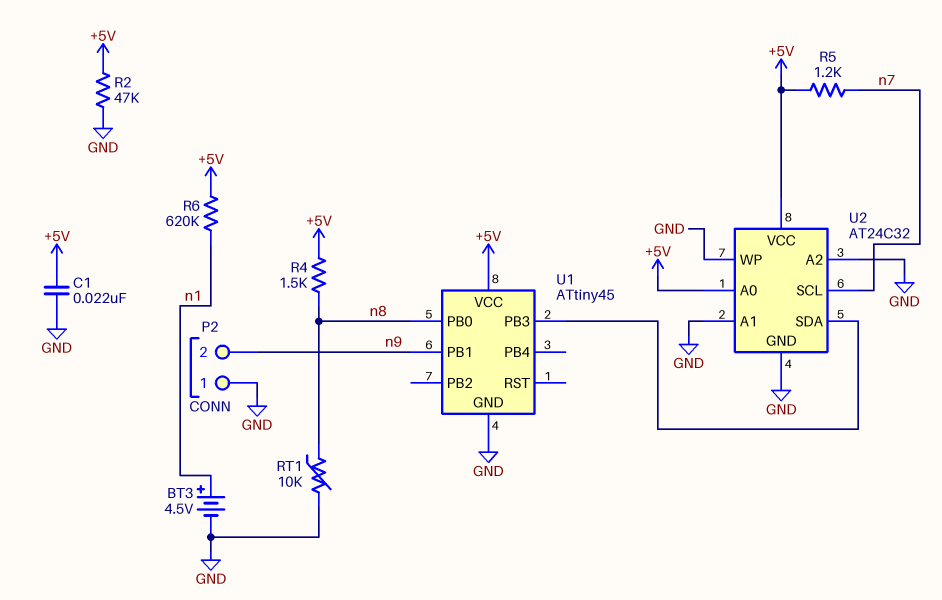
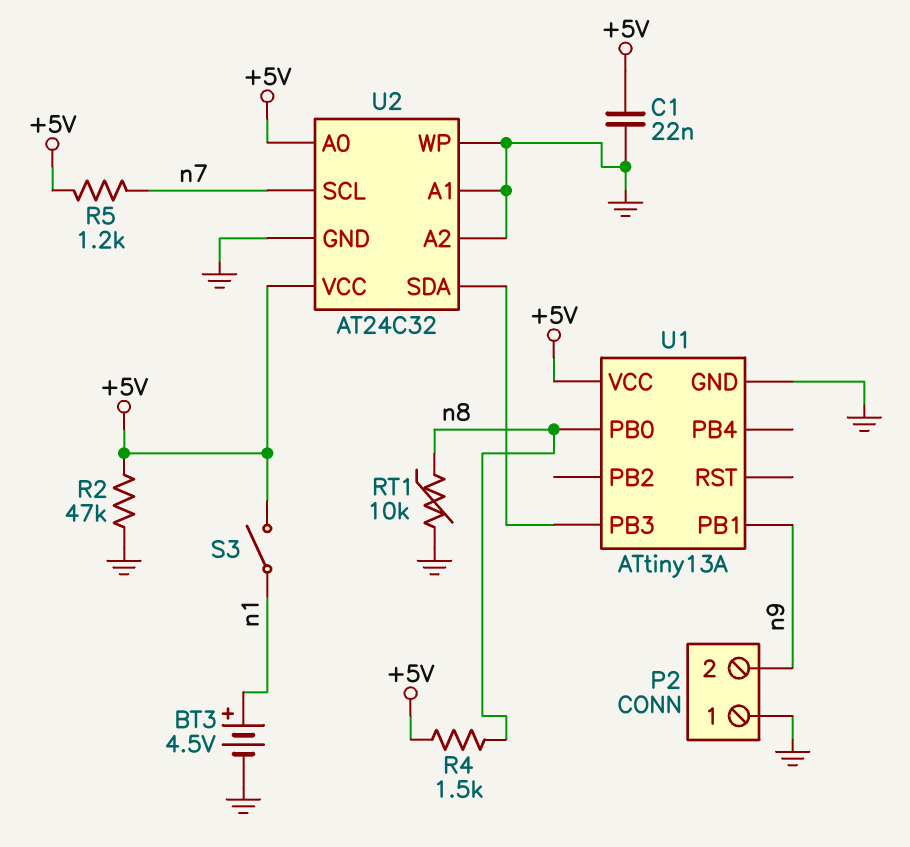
R6: 620k (+5V, n1) -> none
S3: none -> switch (+5V, n1)
U1: ATtiny45 -> ATtiny13A

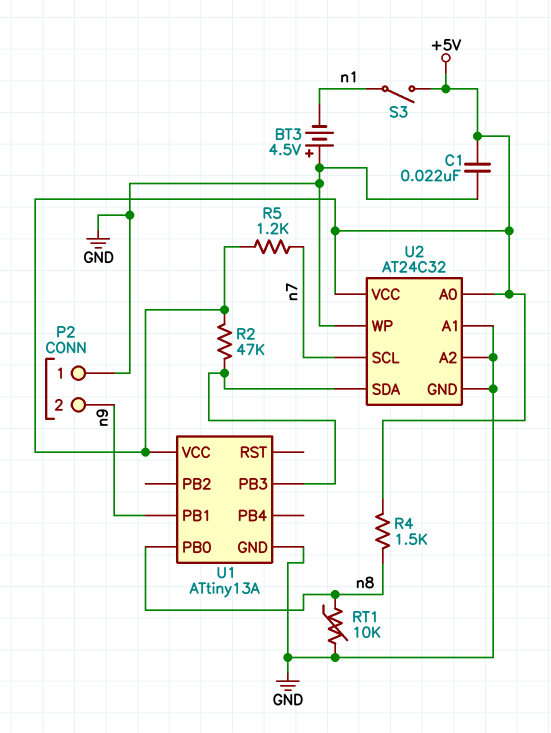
BT3: 4.5V (plus n1, minus GND) -> 4.5V (plus GND, minus n1)
R2: 47k (+5V, GND) -> 47k (+5V, U1/PB3)

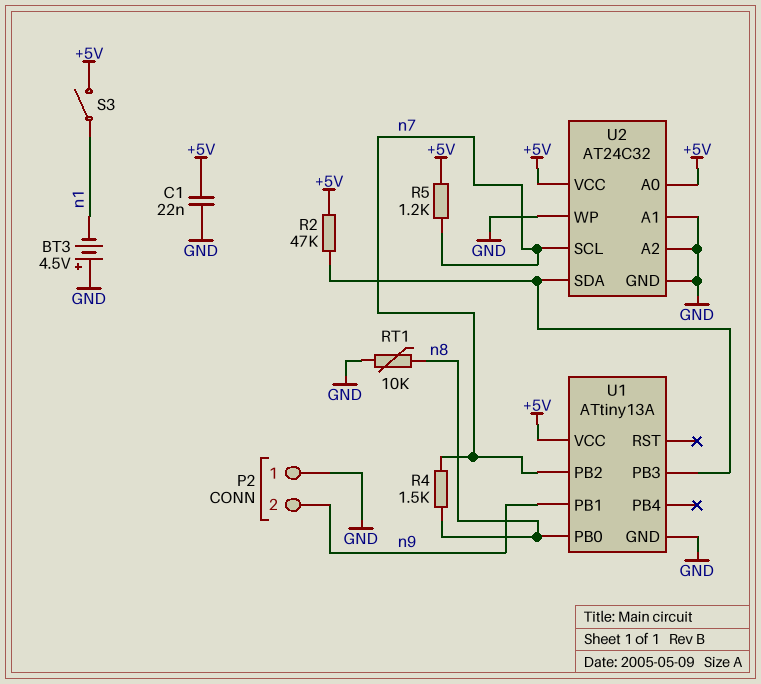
R4: 1.5k (+5V, n8) -> 1.5k (n7, n8)
U1 pin PB2: none -> n7

